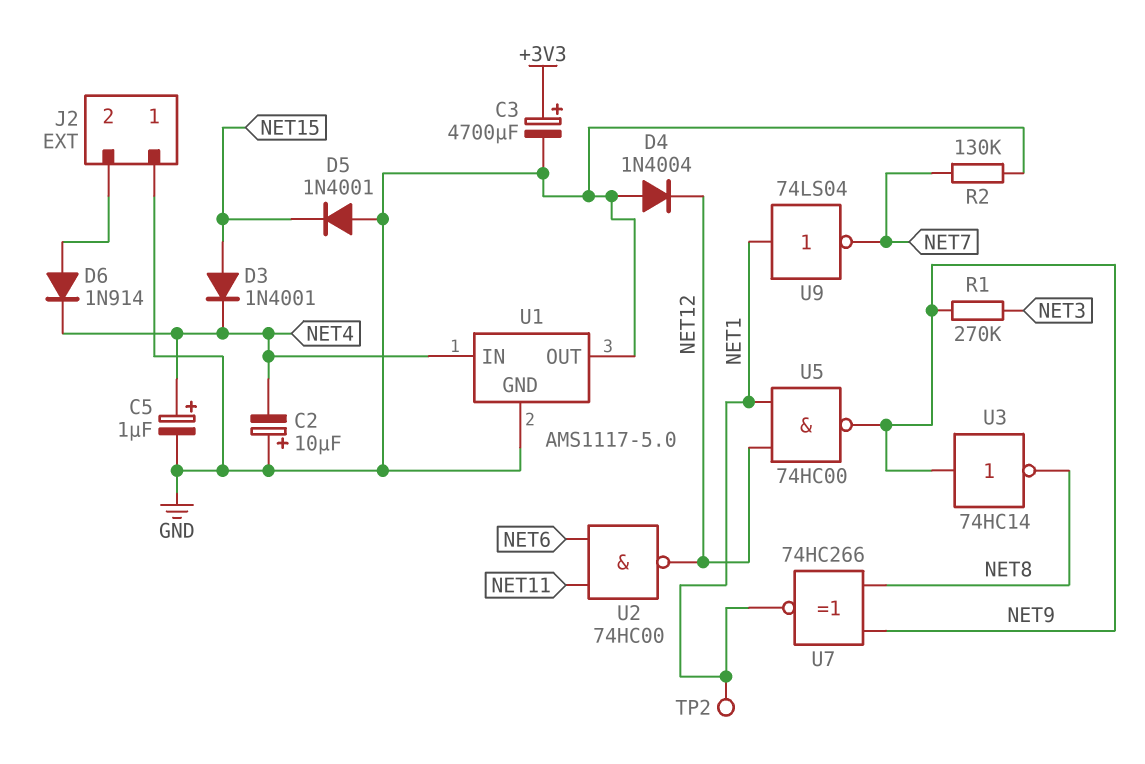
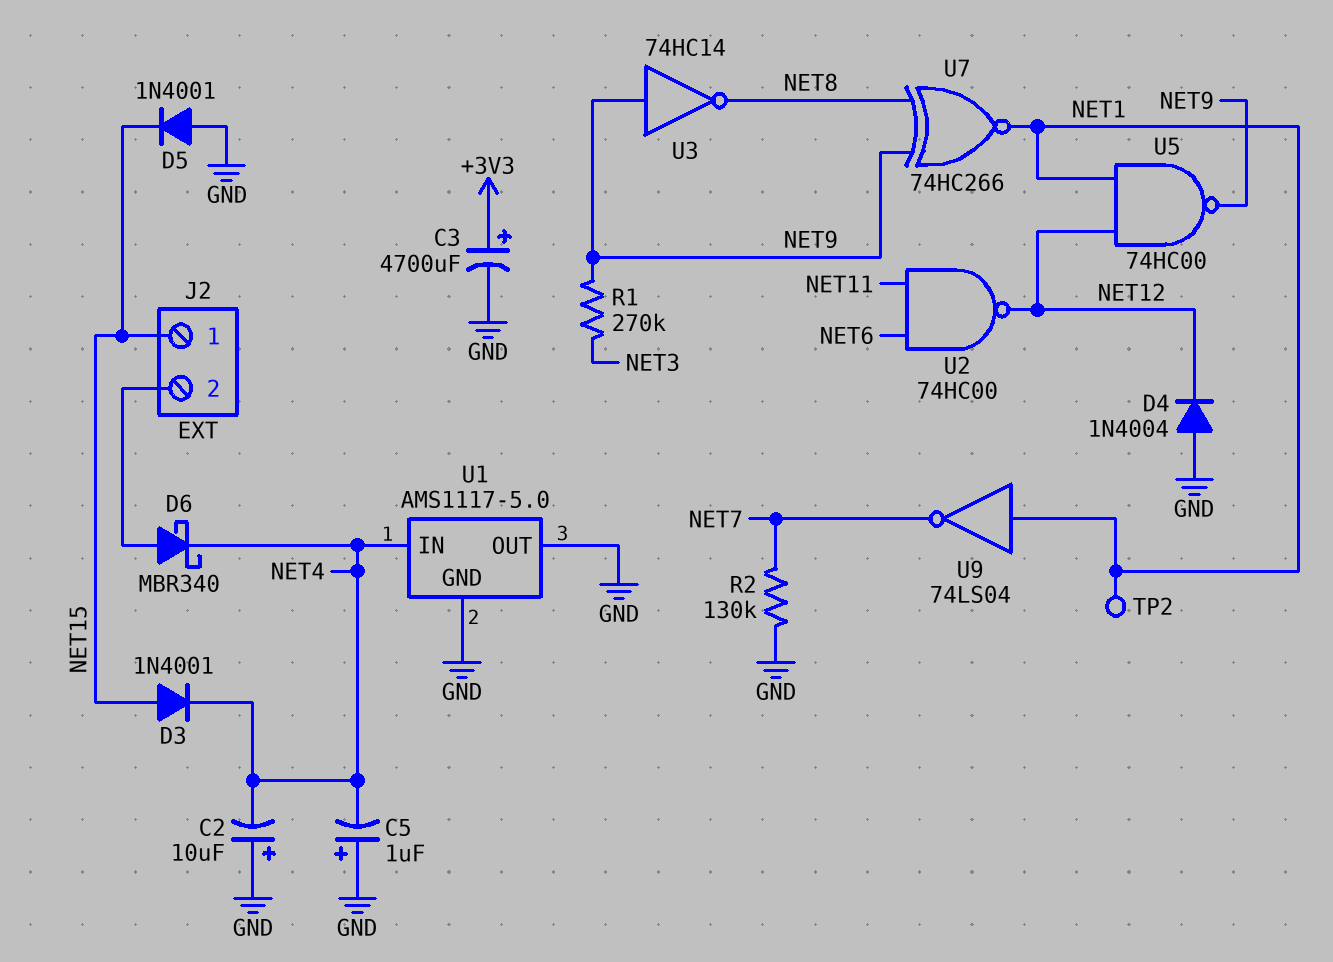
C5: 1uF (plus NET4, minus GND) -> 1uF (plus GND, minus NET4)
D6: diode 1N914 (A J2/2, K NET4) -> schottky MBR340 (A J2/2, K NET4)
J2 pin 1: GND -> NET15

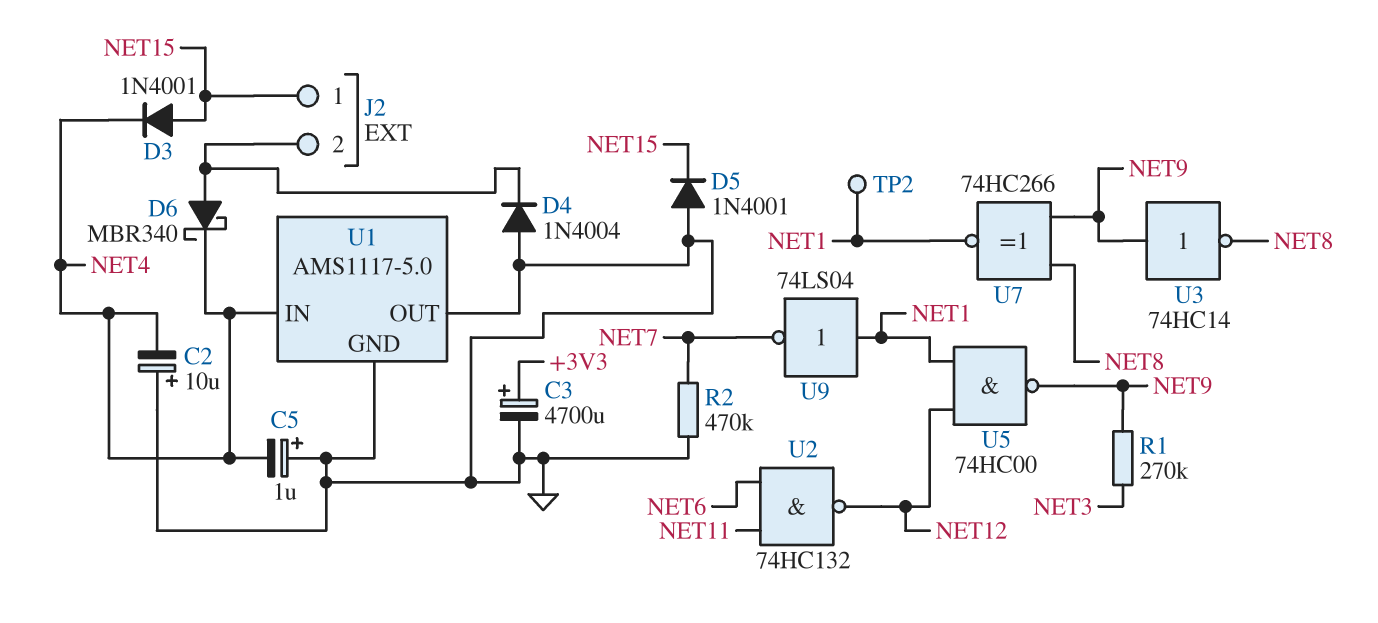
D4: diode 1N4004 (A GND, K NET12) -> diode 1N4004 (A GND, K J2/2)
R2: 130k (GND, NET7) -> 470k (GND, NET7)
U2: NAND 74HC00 (in NET6, in NET11, out NET12) -> NAND 74HC132 (in NET6, in NET11, out NET12)

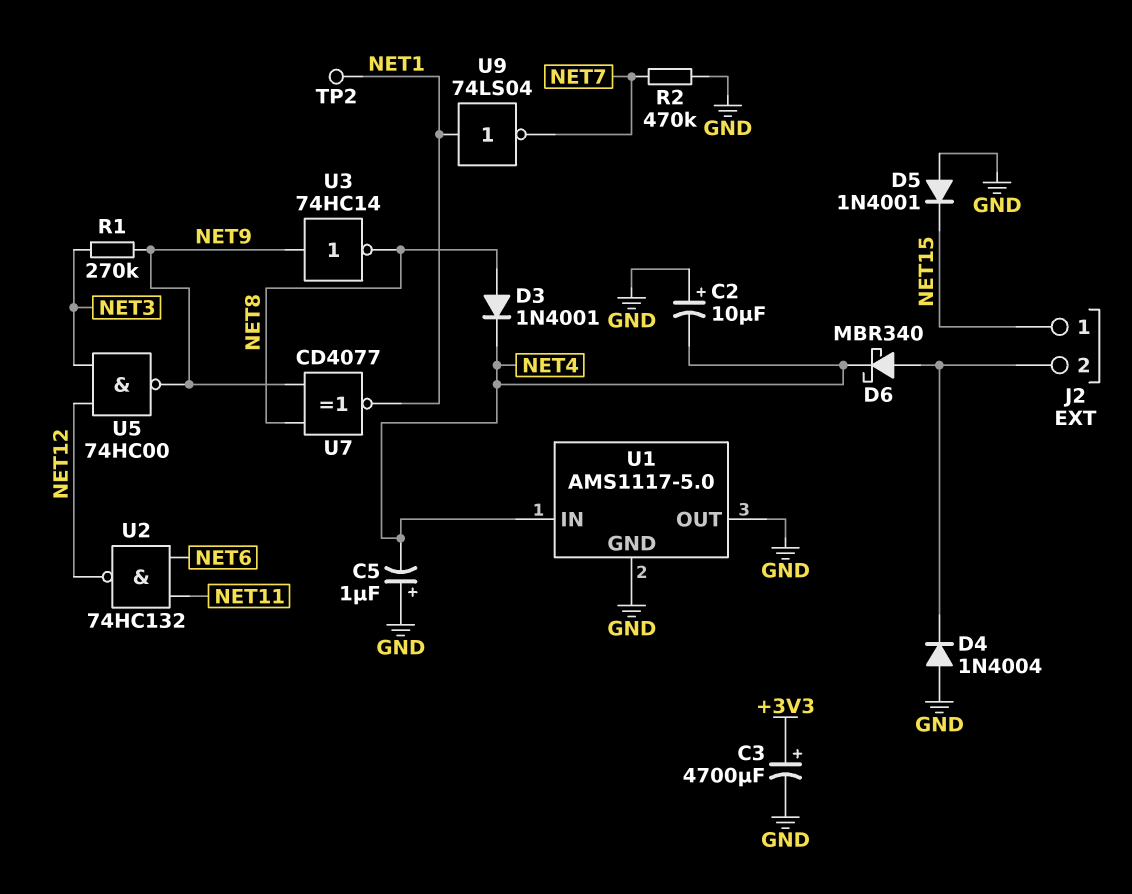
D3: diode 1N4001 (A NET15, K NET4) -> diode 1N4001 (A NET8, K NET4)
U5: NAND 74HC00 (in NET1, in NET12, out NET9) -> NAND 74HC00 (in NET3, in NET12, out NET9)
U7: XNOR 74HC266 (in NET8, in NET9, out NET1) -> XNOR CD4077 (in NET8, in NET9, out NET1)

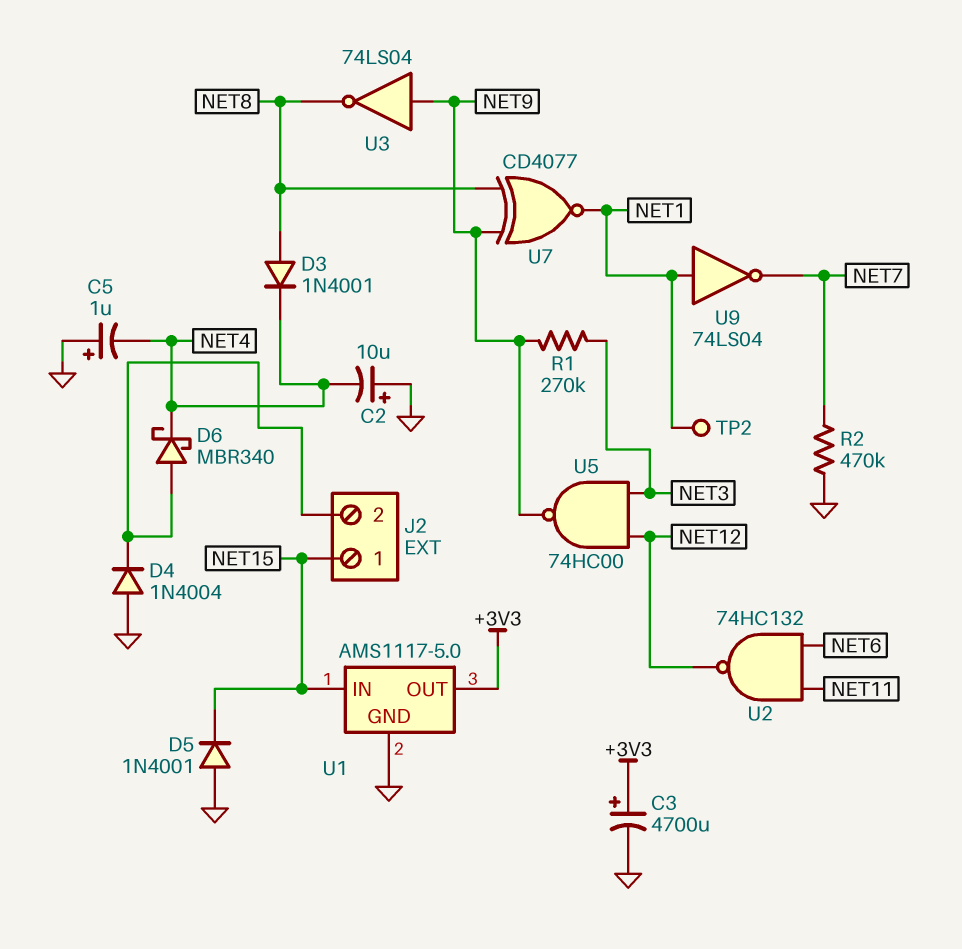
U1 pin IN: NET4 -> NET15
U1 pin OUT: GND -> +3V3
U3: NOT 74HC14 (in NET9, out NET8) -> NOT 74LS04 (in NET9, out NET8)

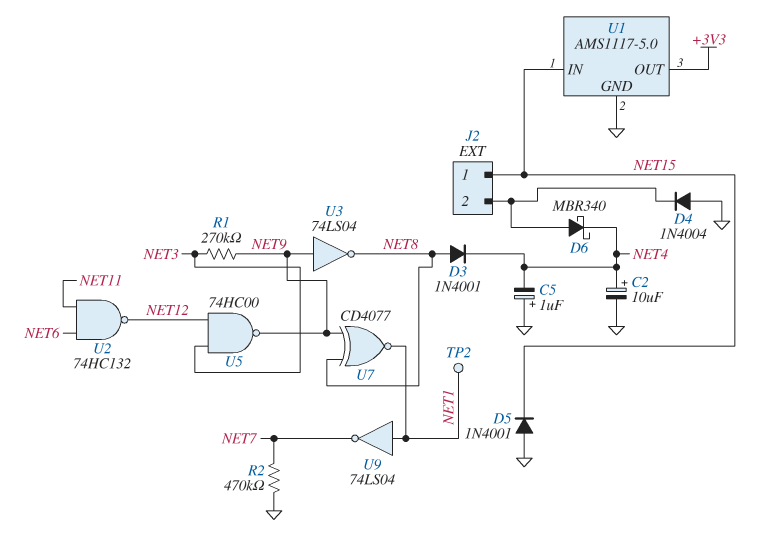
C2: 10uF (plus GND, minus NET4) -> 10uF (plus NET4, minus GND)
C3: 4700uF (plus +3V3, minus GND) -> none

